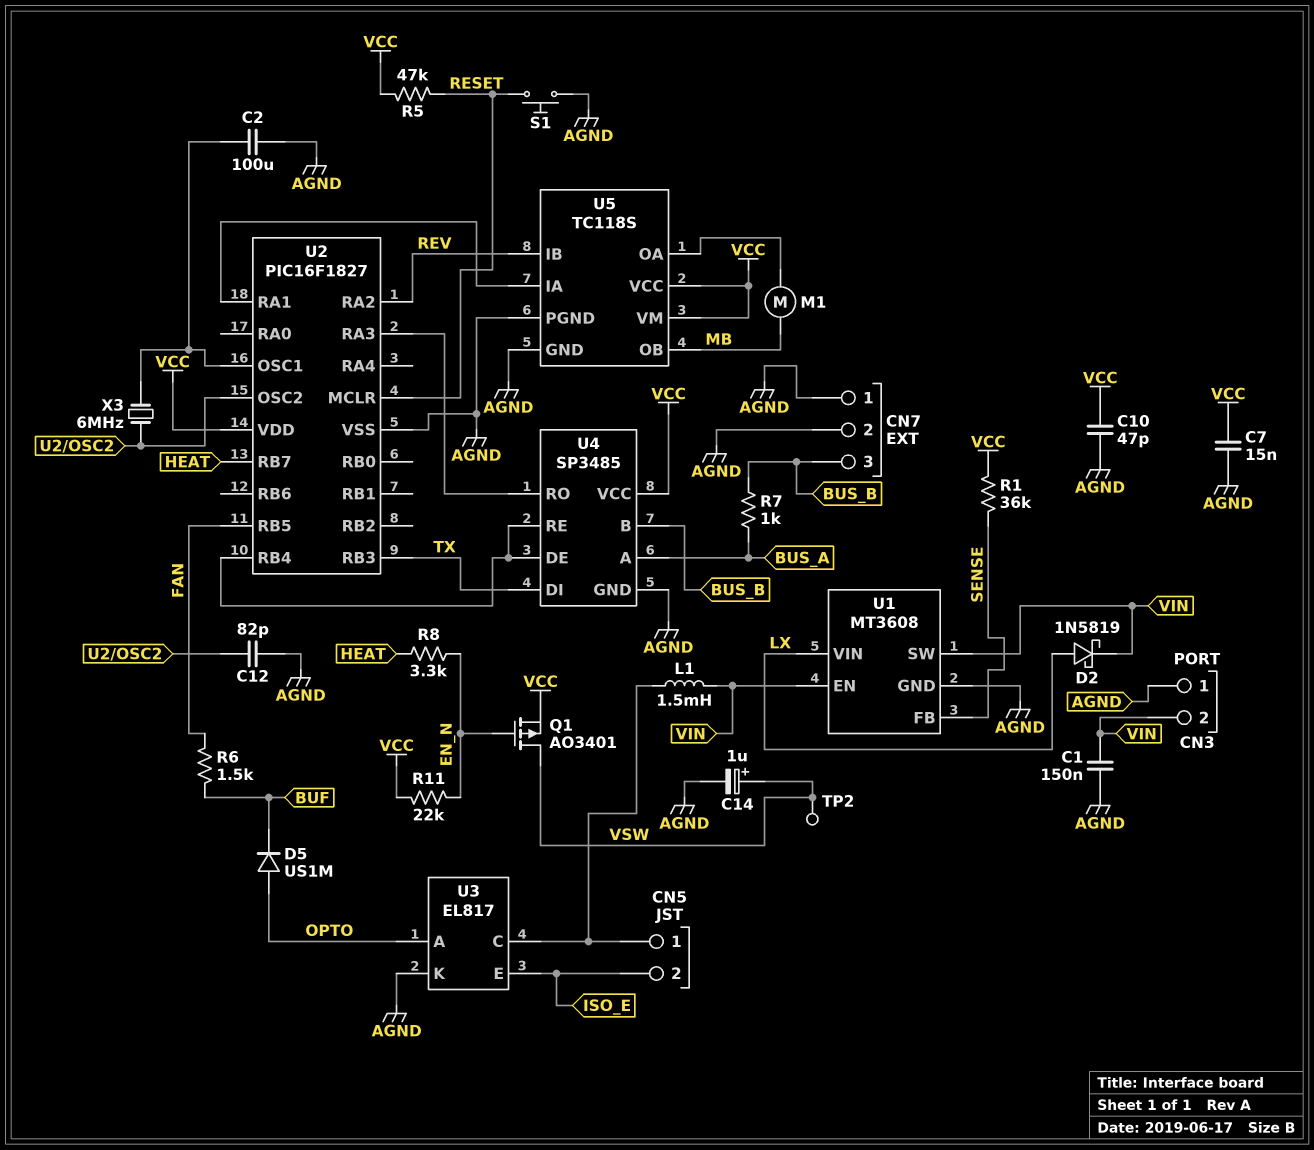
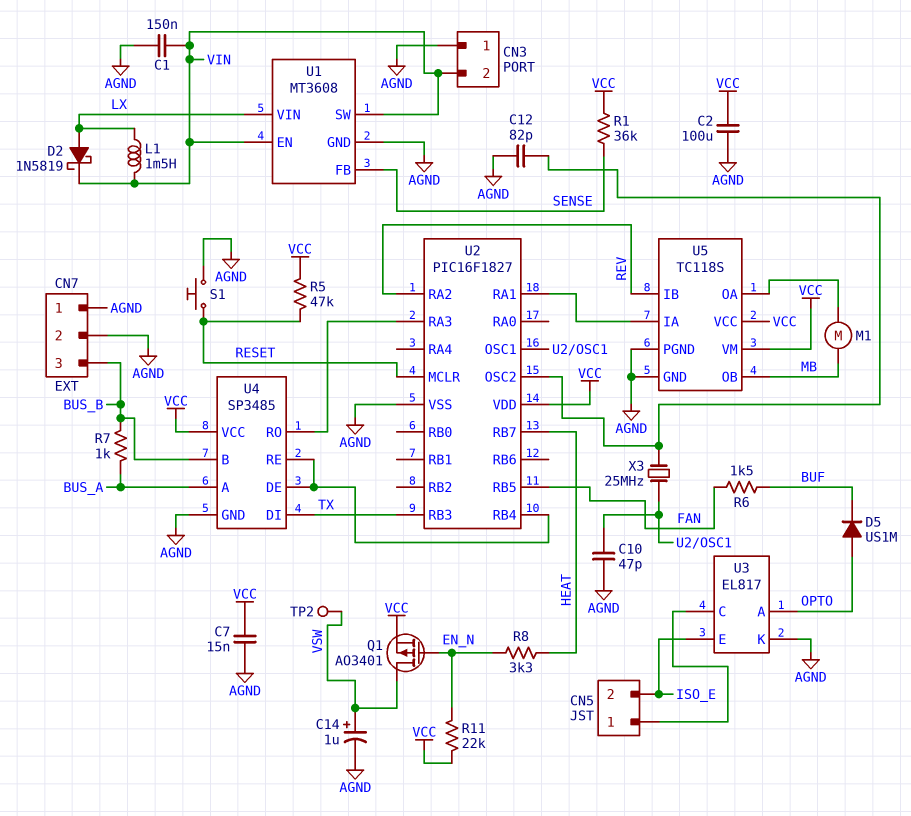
C2: 100uF (AGND, U2/OSC1) -> 100uF (AGND, VCC)
C10: 47pF (AGND, VCC) -> 47pF (AGND, U2/OSC1)
L1: 1.5mH (CN5/1, VIN) -> 1.5mH (LX, VIN)
X3: 6MHz (U2/OSC1, U2/OSC2) -> 25MHz (U2/OSC1, U2/OSC2)

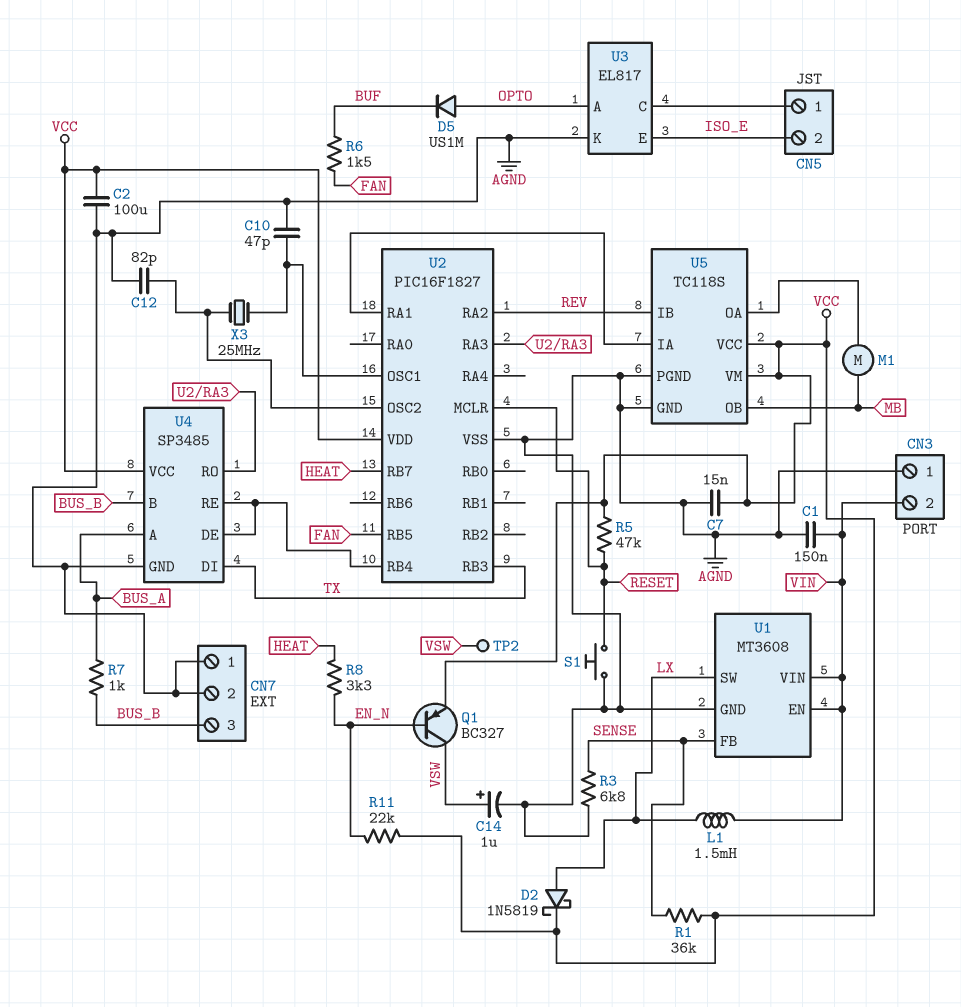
D2: schottky 1N5819 (A LX, K VIN) -> schottky 1N5819 (A LX, K VCC)
Q1: PMOS AO3401 (G EN_N, D VSW, S VCC) -> PNP BC327 (B EN_N, C VSW, E VCC)
R3: none -> 6.8k (AGND, SENSE)
U1 pin SW: VIN -> LX
U1 pin VIN: LX -> VIN

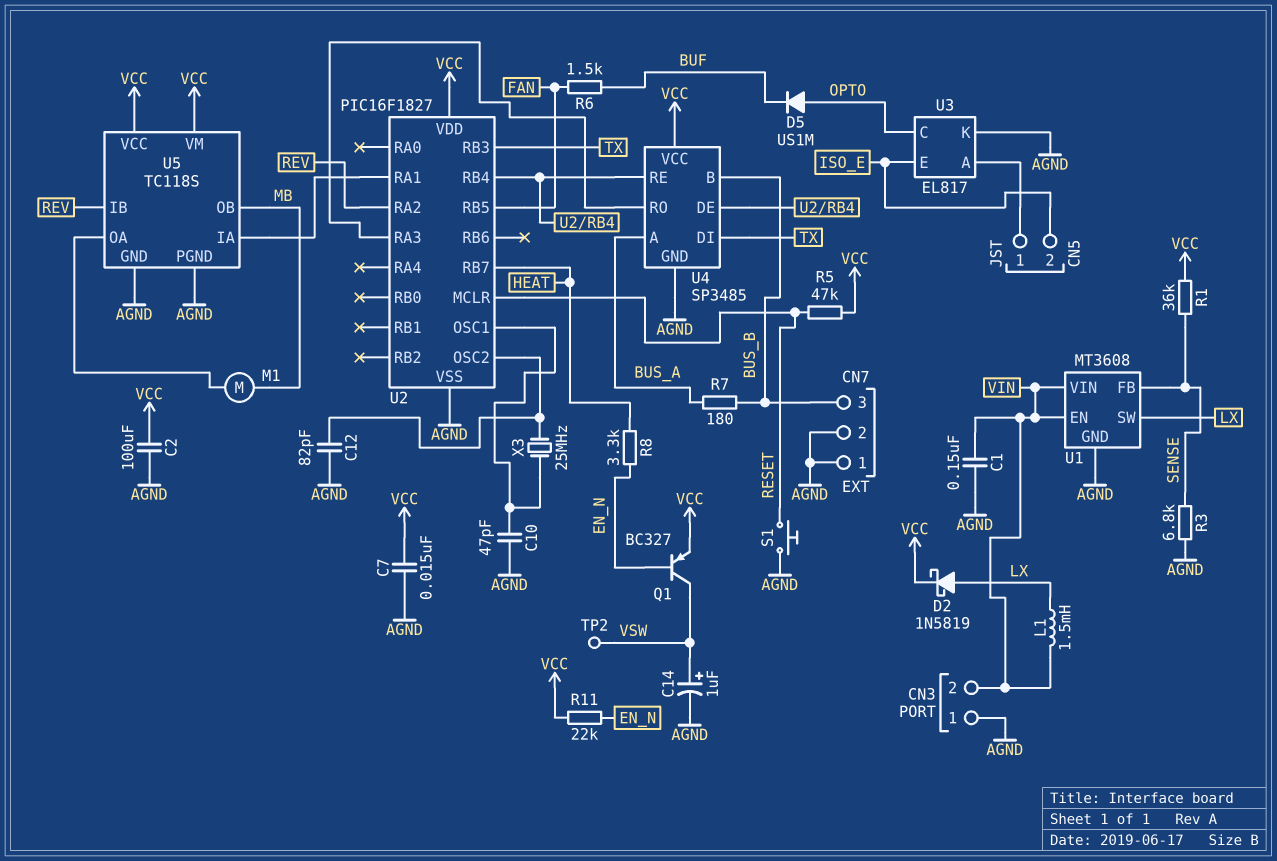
R7: 1k (BUS_A, BUS_B) -> 180 (BUS_A, BUS_B)
U3 pin A: OPTO -> CN5/1
U3 pin C: CN5/1 -> OPTO

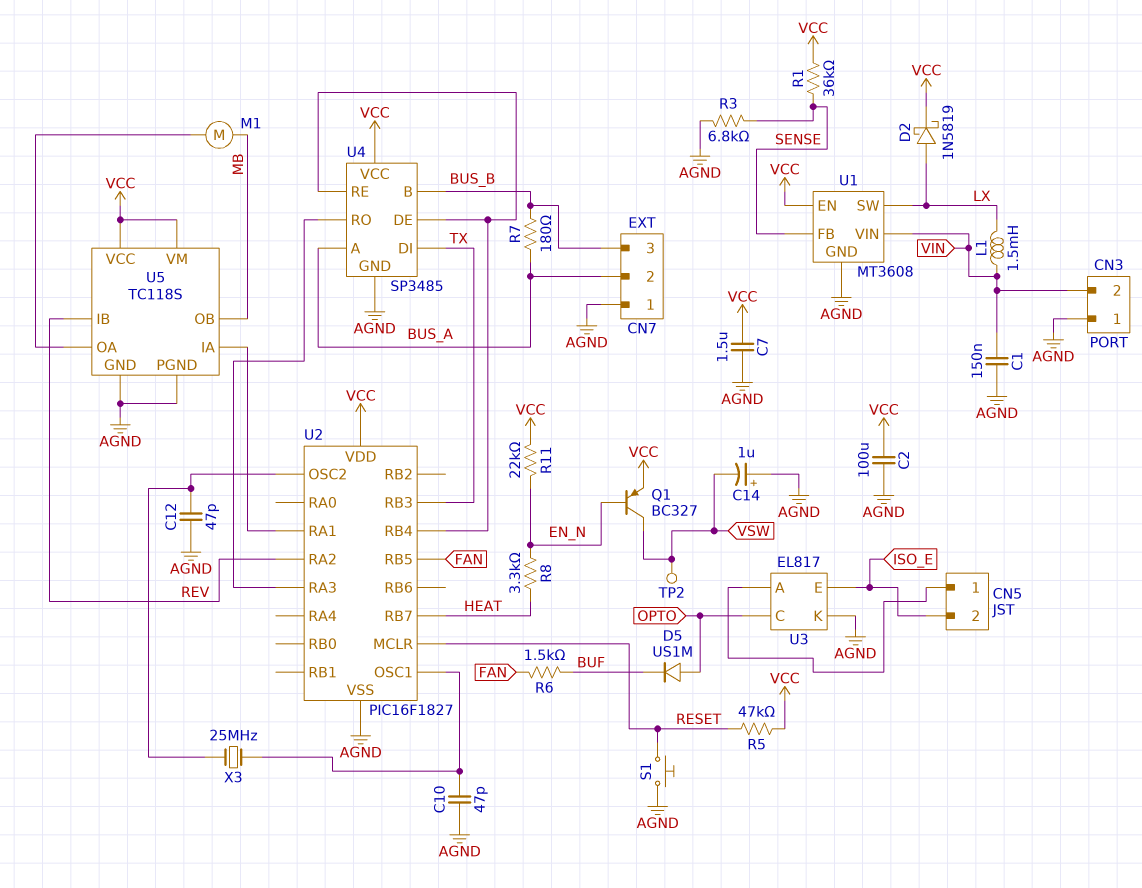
C7: 15nF (AGND, VCC) -> 1.5uF (AGND, VCC)
C12: 82pF (AGND, U2/OSC2) -> 47pF (AGND, U2/OSC2)
C14: 1uF (plus VSW, minus AGND) -> 1uF (plus AGND, minus VSW)
CN7 pin 2: AGND -> BUS_A
U1 pin EN: VIN -> VCC

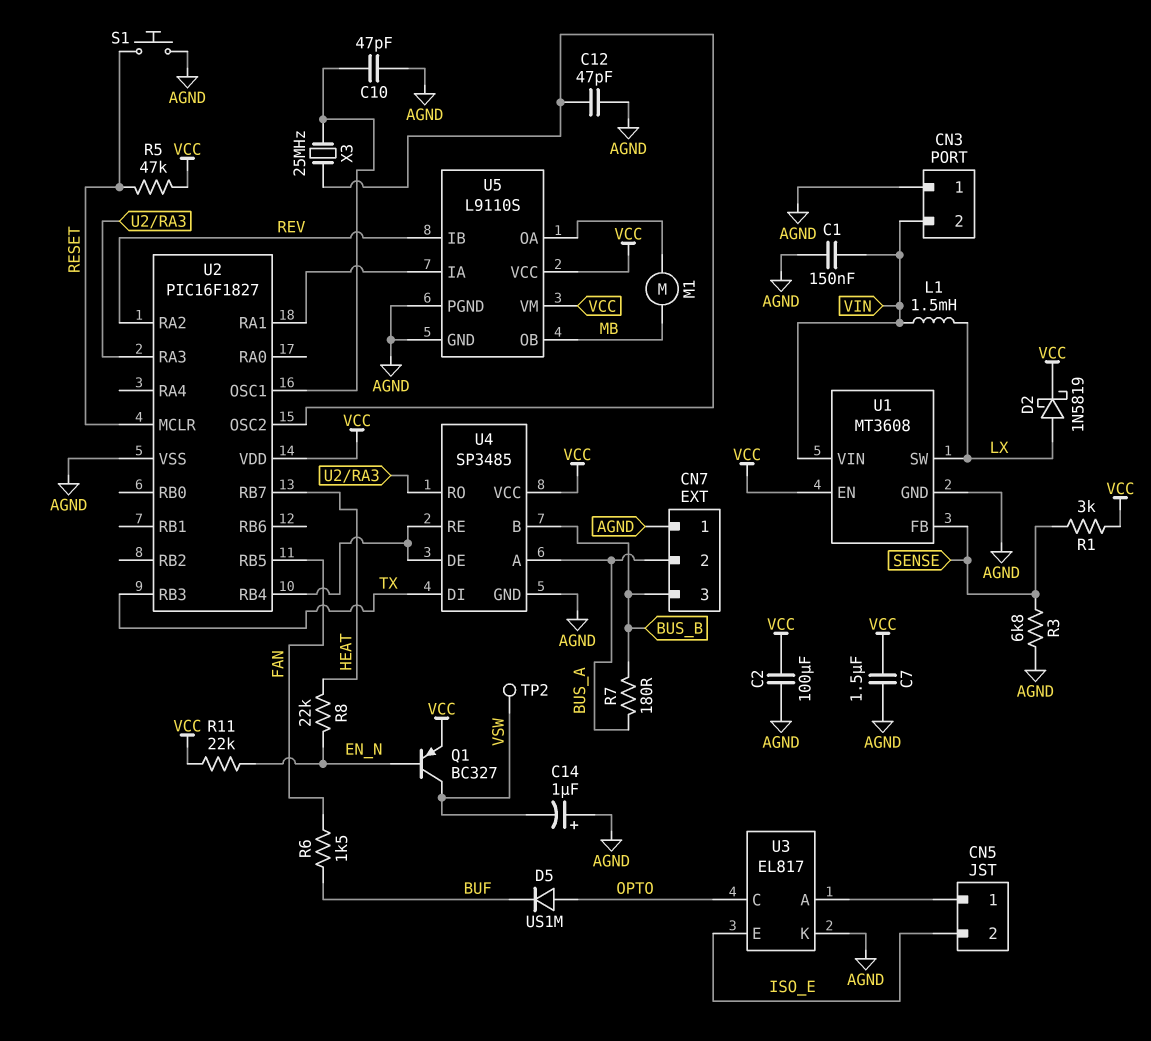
R1: 36k (SENSE, VCC) -> 3k (SENSE, VCC)
R8: 3.3k (EN_N, HEAT) -> 22k (EN_N, HEAT)
U5: TC118S -> L9110S

